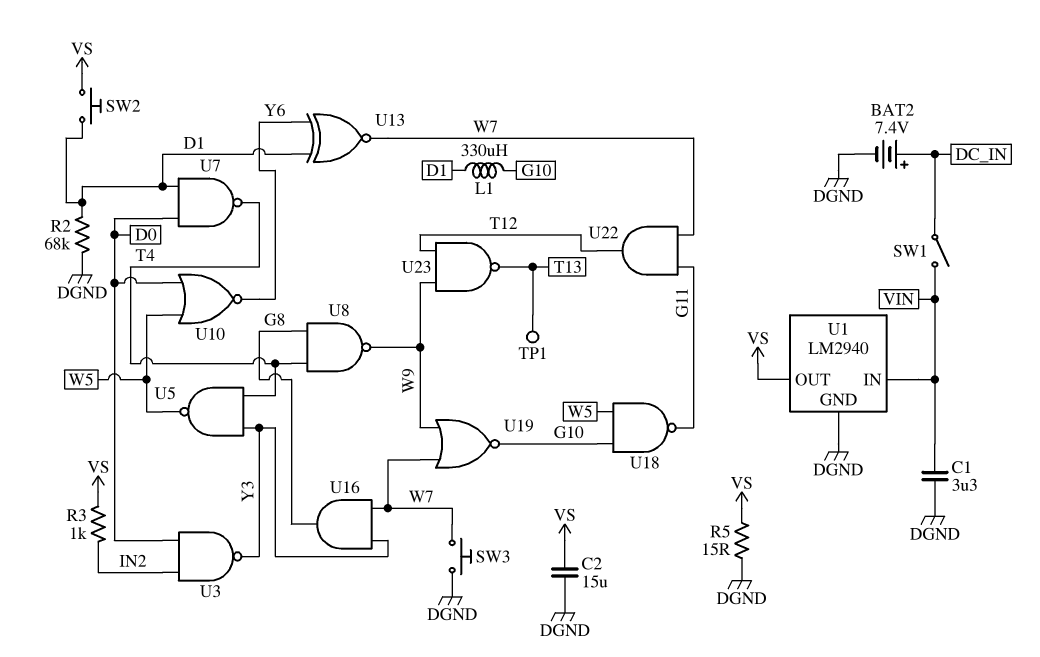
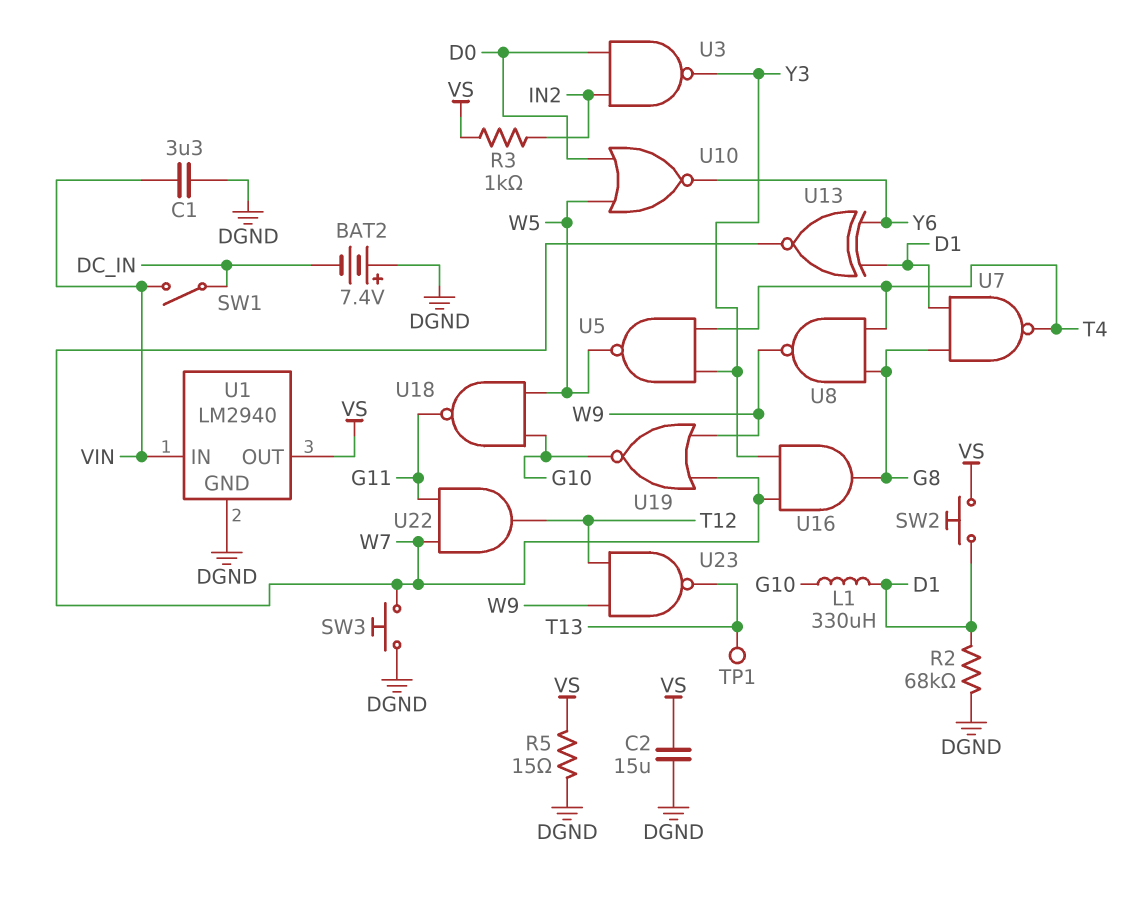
BAT2: 7.4V (plus DC_IN, minus DGND) -> 7.4V (plus DGND, minus DC_IN)
U7: NAND (in D0, in D1, out T4) -> NAND (in D1, in G8, out T4)

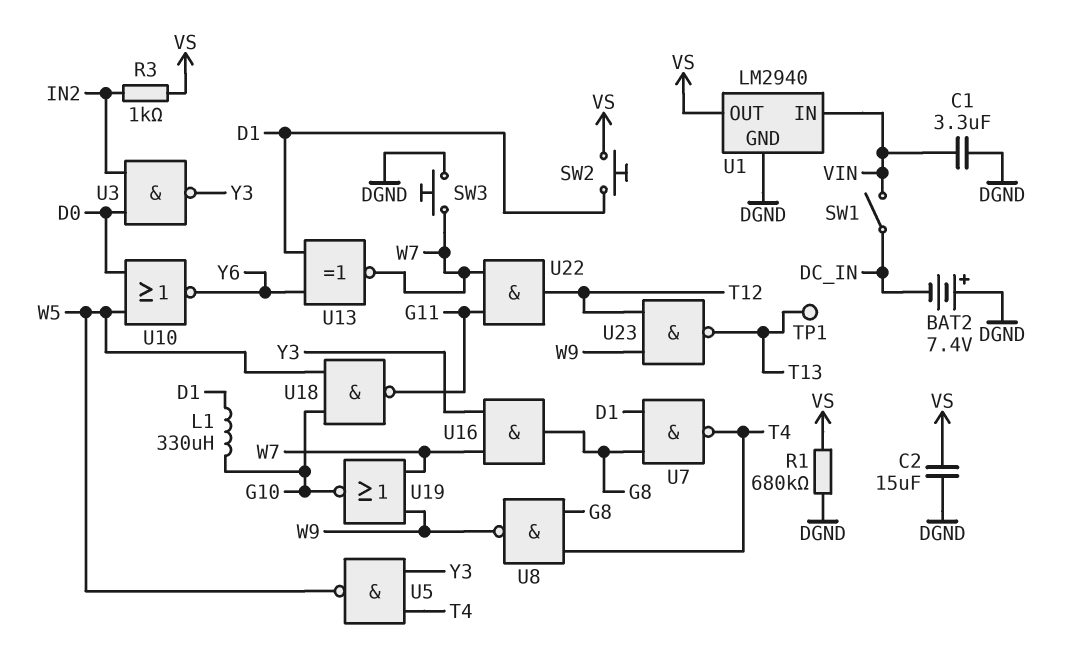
R1: none -> 680k (DGND, VS)
R2: 68k (D1, DGND) -> none
R5: 15 (DGND, VS) -> none

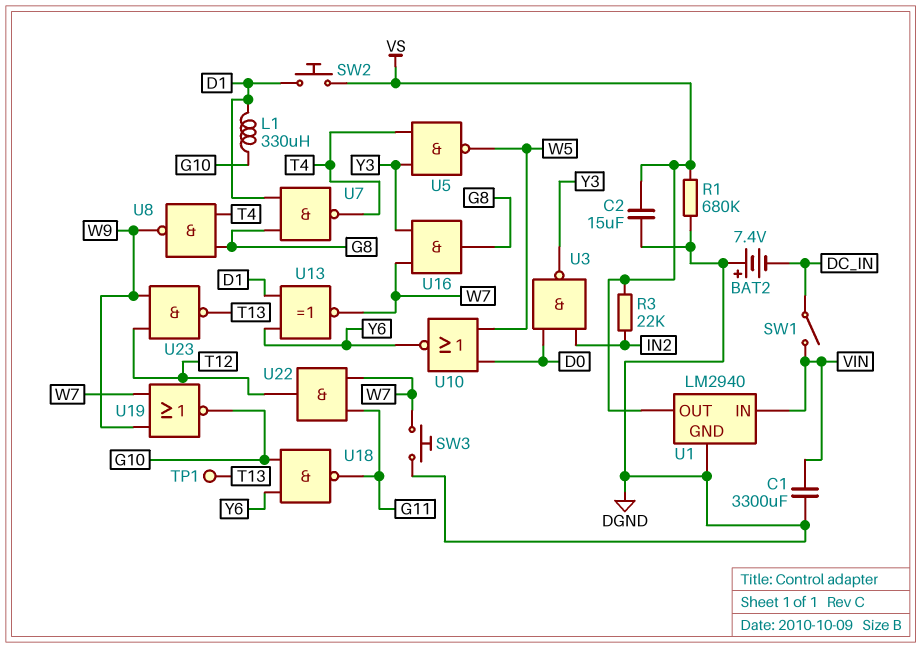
C1: 3.3uF (DGND, VIN) -> 3300uF (DGND, VIN)
R3: 1k (IN2, VS) -> 22k (IN2, VS)
U18: NAND (in G10, in W5, out G11) -> NAND (in G10, in Y6, out G11)

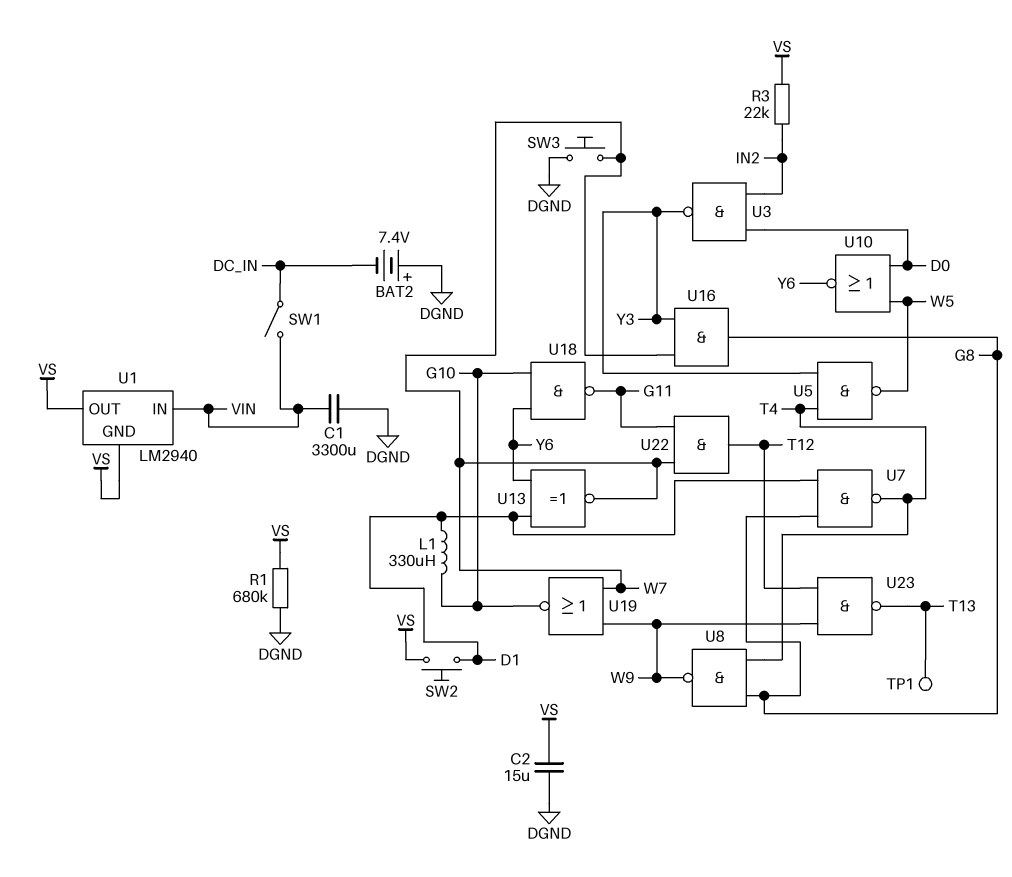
U1 pin GND: DGND -> VS

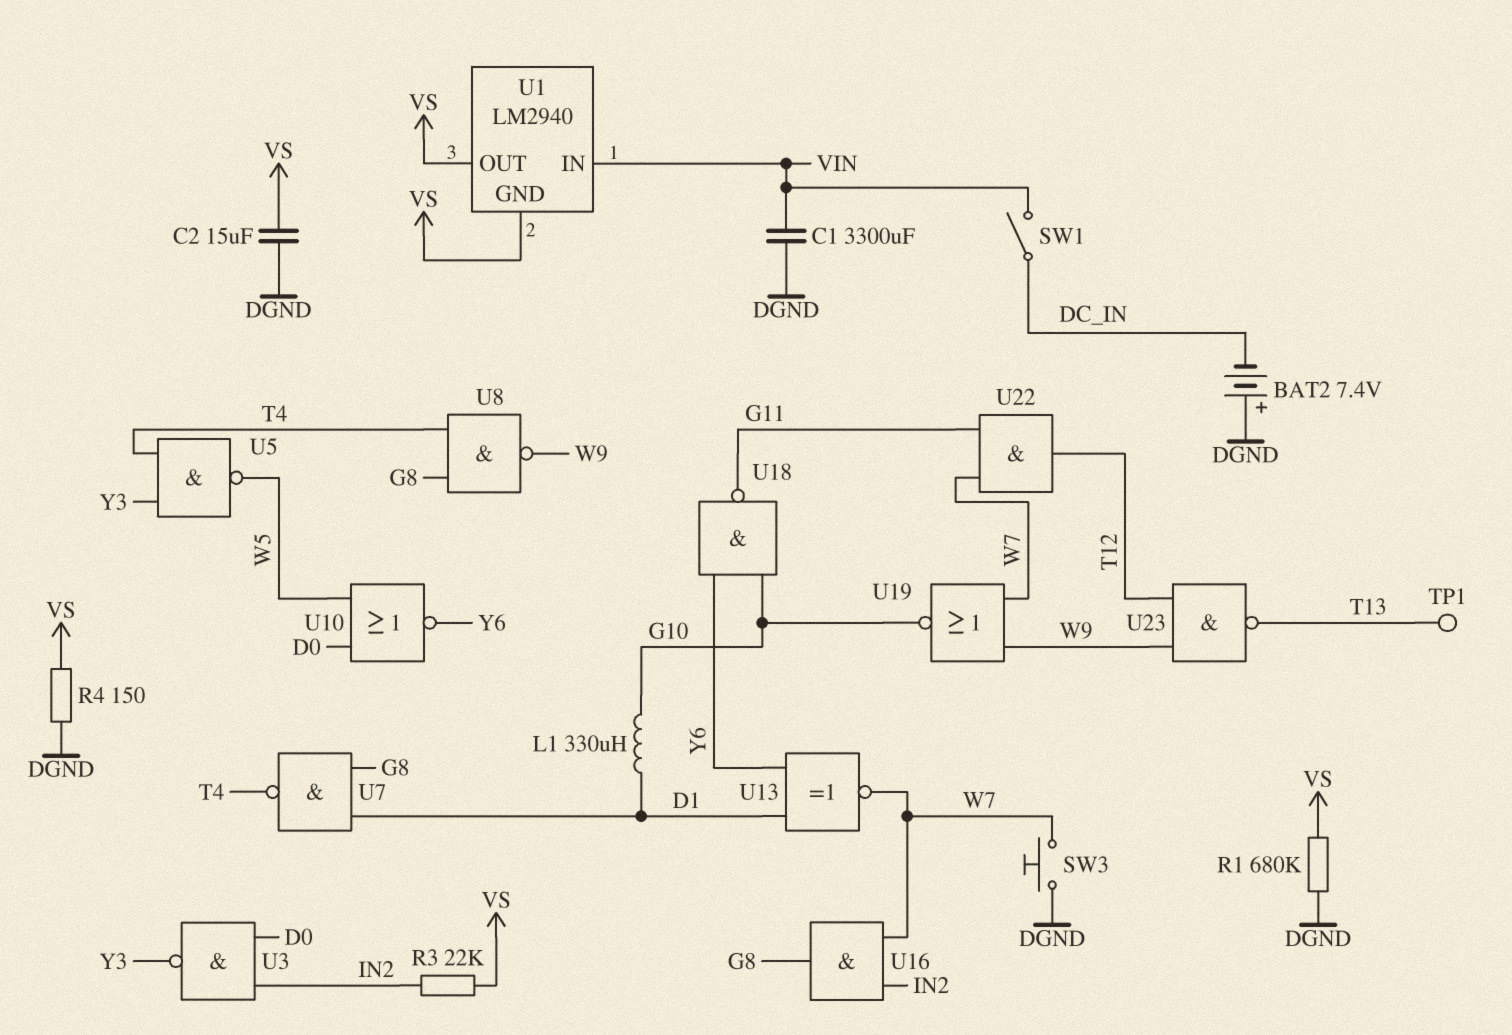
R4: none -> 150 (DGND, VS)
SW2: button (D1, VS) -> none
U16: AND (in W7, in Y3, out G8) -> AND (in IN2, in W7, out G8)

